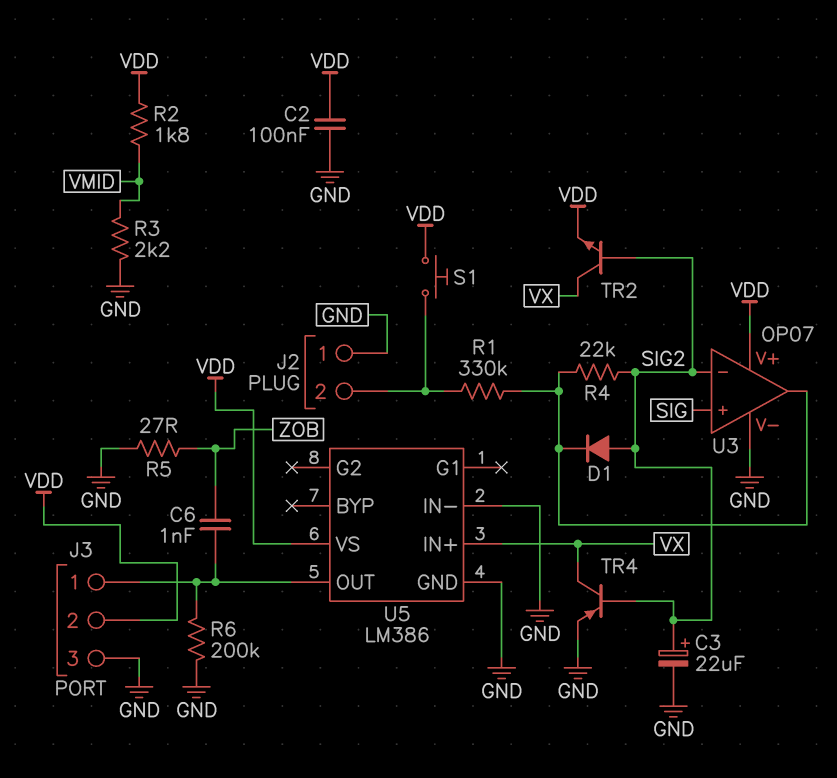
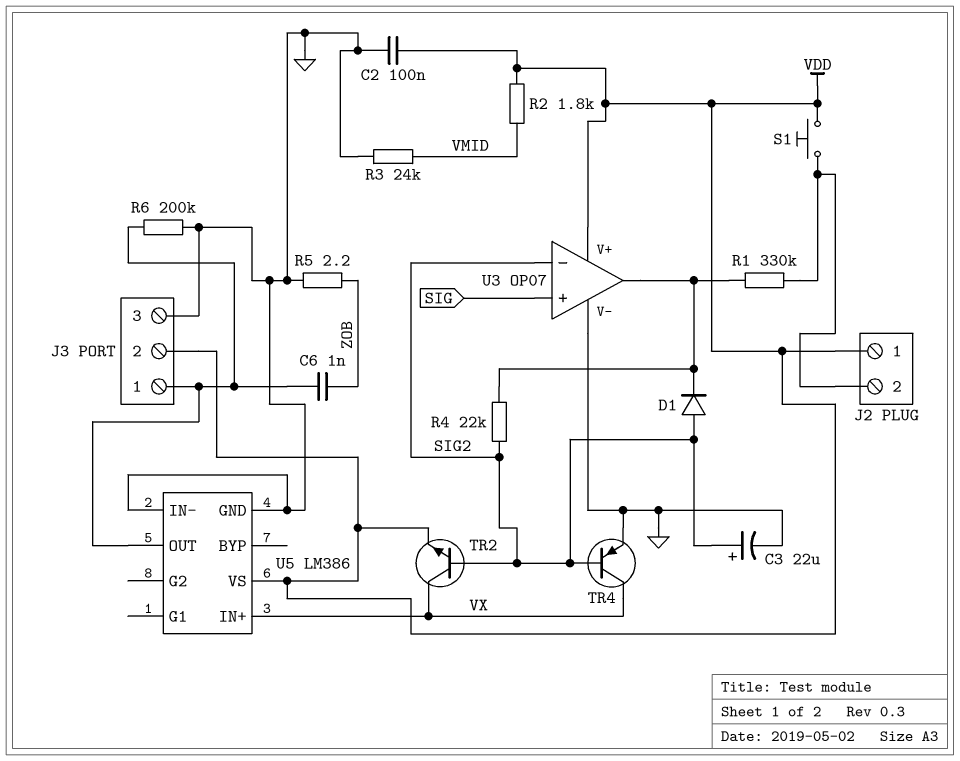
J2 pin 1: GND -> VDD
R3: 2.2k (GND, VMID) -> 24k (GND, VMID)
R5: 27 (GND, ZOB) -> 2.2 (GND, ZOB)

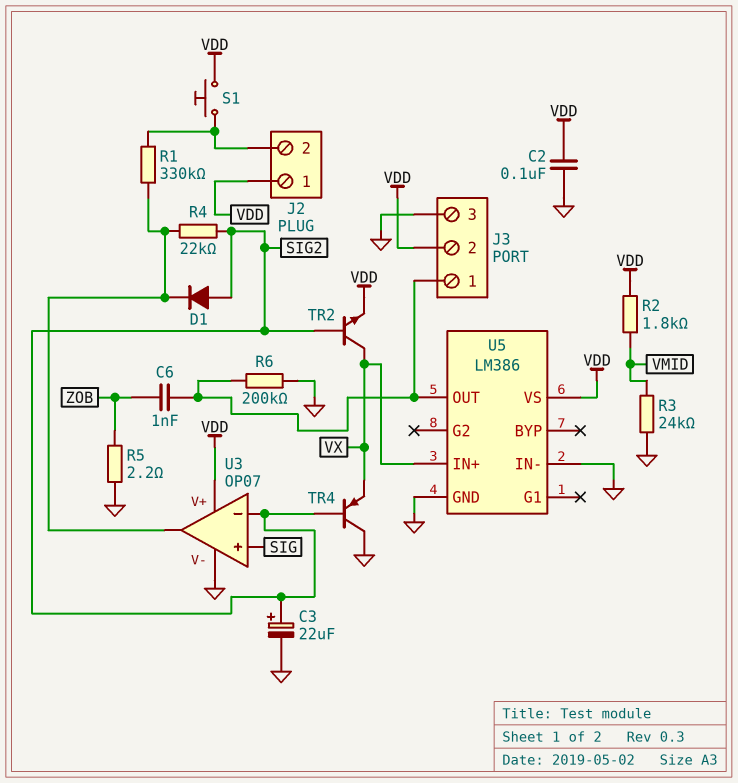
TR4: PNP (B SIG2, C VX, E GND) -> PNP (B SIG2, C GND, E VX)

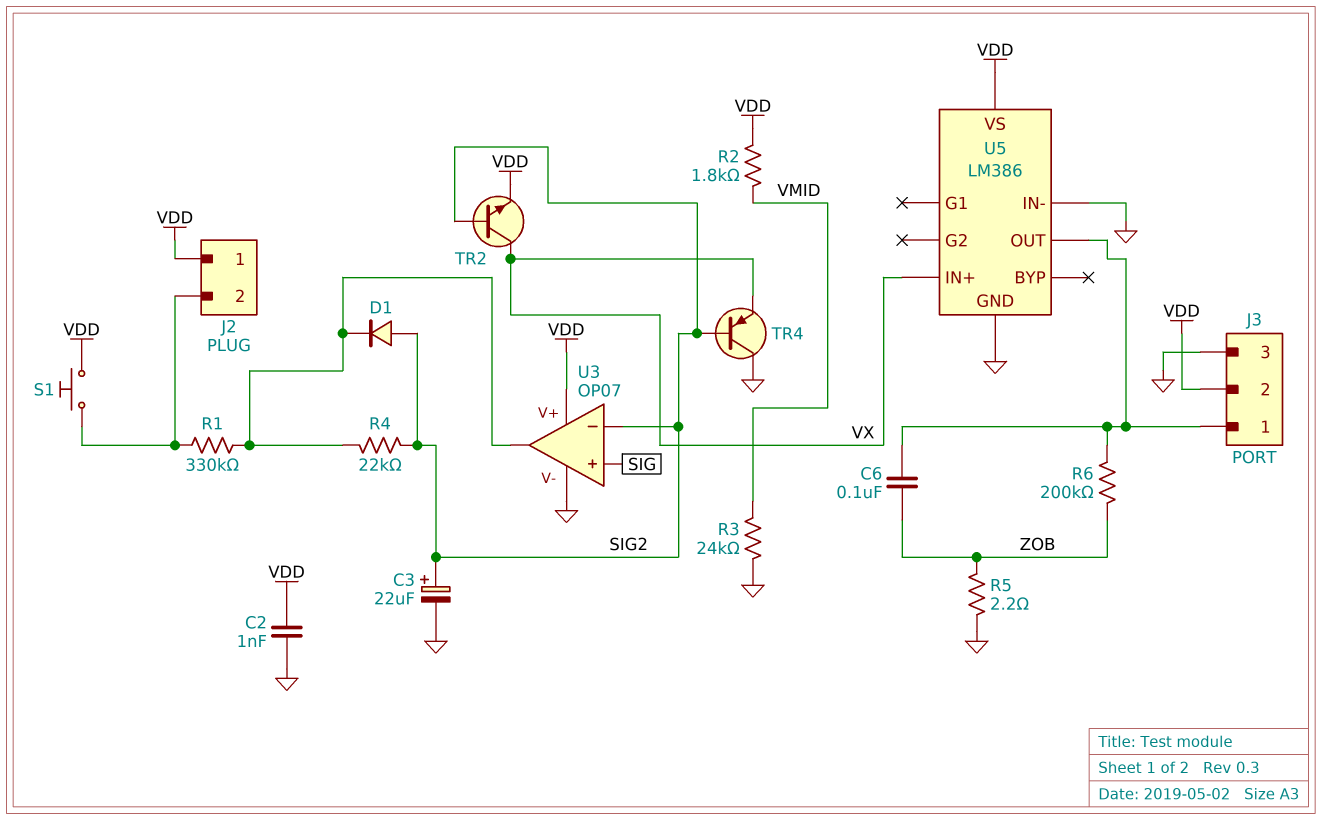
C2: 100nF (GND, VDD) -> 1nF (GND, VDD)
C6: 1nF (J3/1, ZOB) -> 100nF (J3/1, ZOB)
R6: 200k (GND, J3/1) -> 200k (J3/1, ZOB)

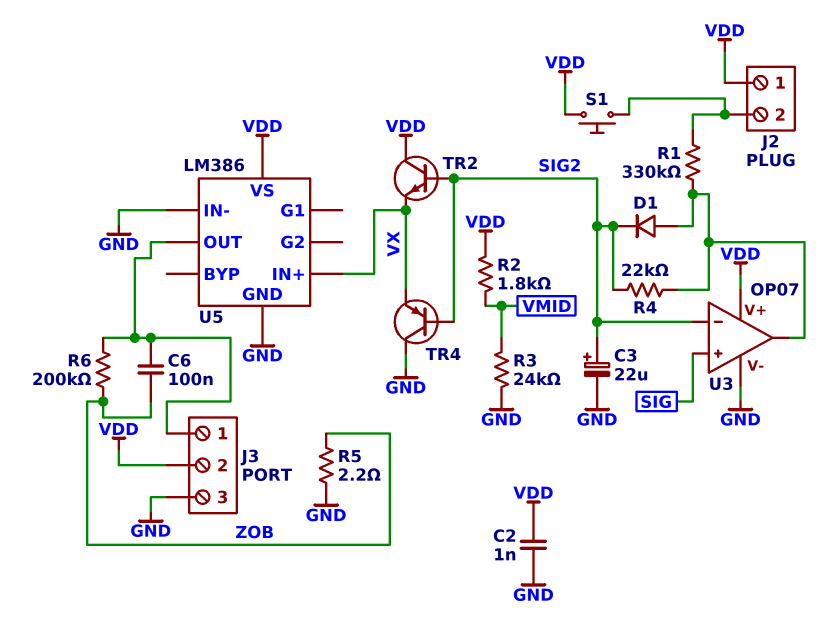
D1: diode (A SIG2, K U3/out) -> diode (A U3/out, K SIG2)
TR2: NPN (B SIG2, C VX, E VDD) -> NPN (B SIG2, C VDD, E VX)

